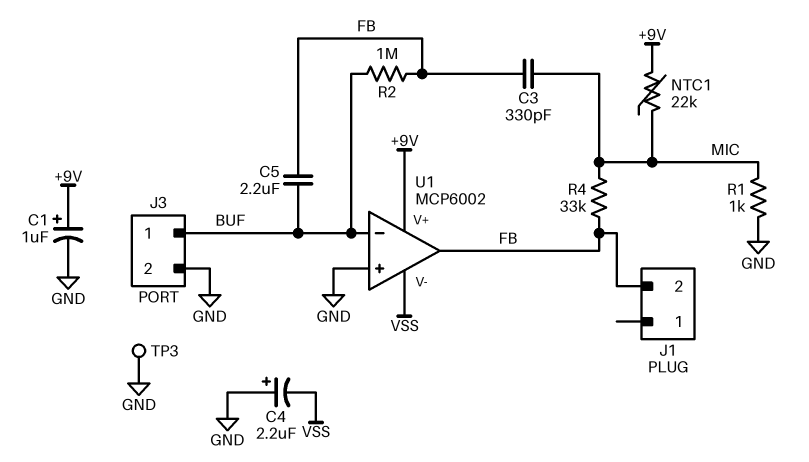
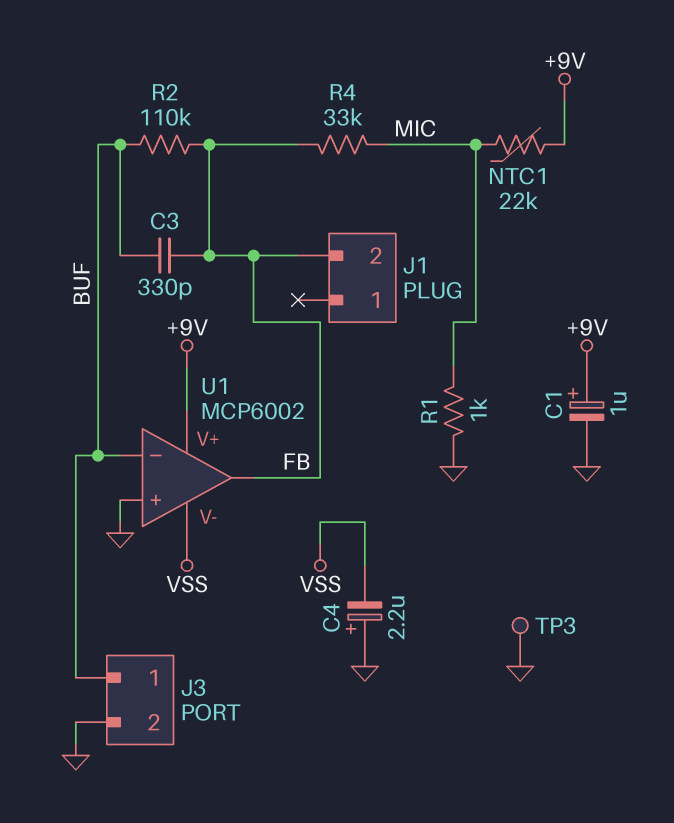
C3: 330pF (FB, MIC) -> 330pF (BUF, FB)
C5: 2.2uF (BUF, FB) -> none
R2: 1M (BUF, FB) -> 110k (BUF, FB)

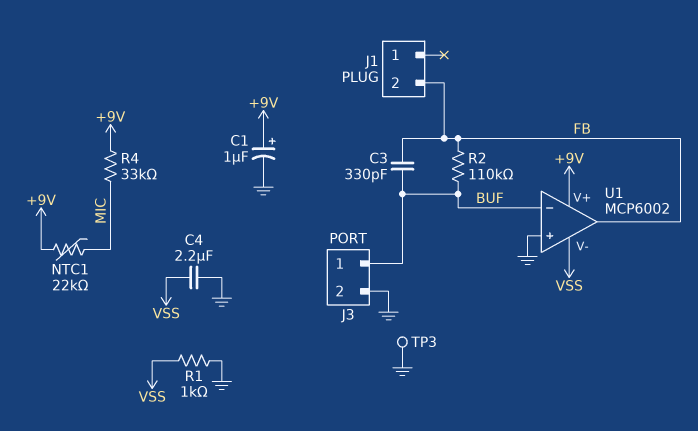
C4: 2.2uF (plus GND, minus VSS) -> 2.2uF (GND, VSS)
R1: 1k (GND, MIC) -> 1k (GND, VSS)
R4: 33k (FB, MIC) -> 33k (+9V, MIC)

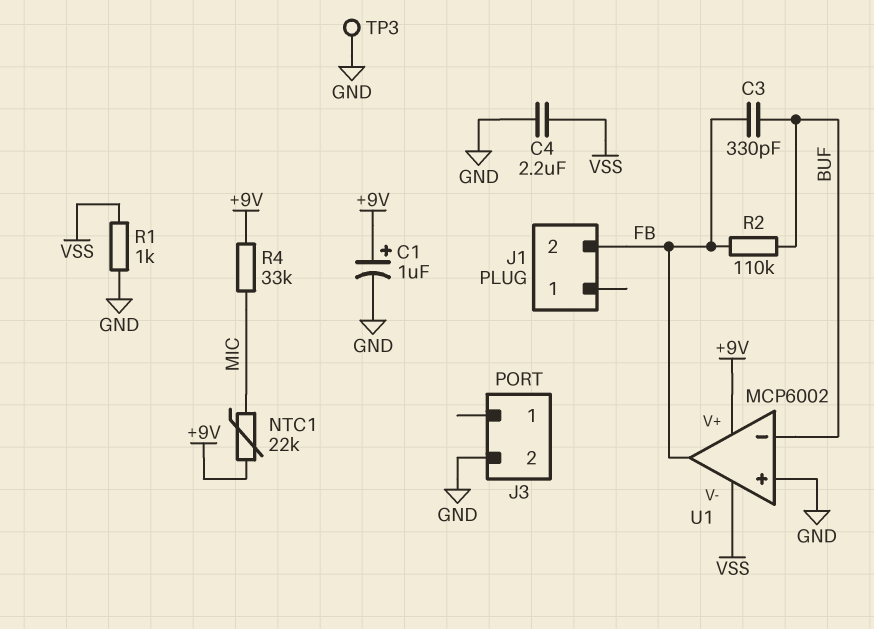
J3 pin 1: BUF -> none

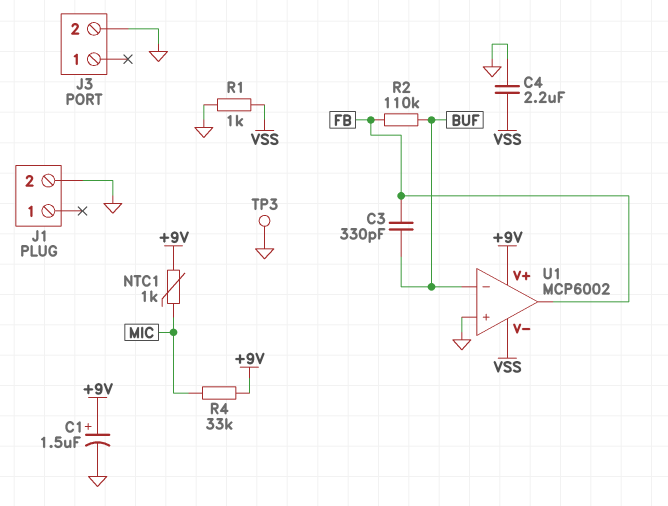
C1: 1uF (plus +9V, minus GND) -> 1.5uF (plus +9V, minus GND)
J1 pin 2: FB -> GND
NTC1: 22k (+9V, MIC) -> 1k (+9V, MIC)

